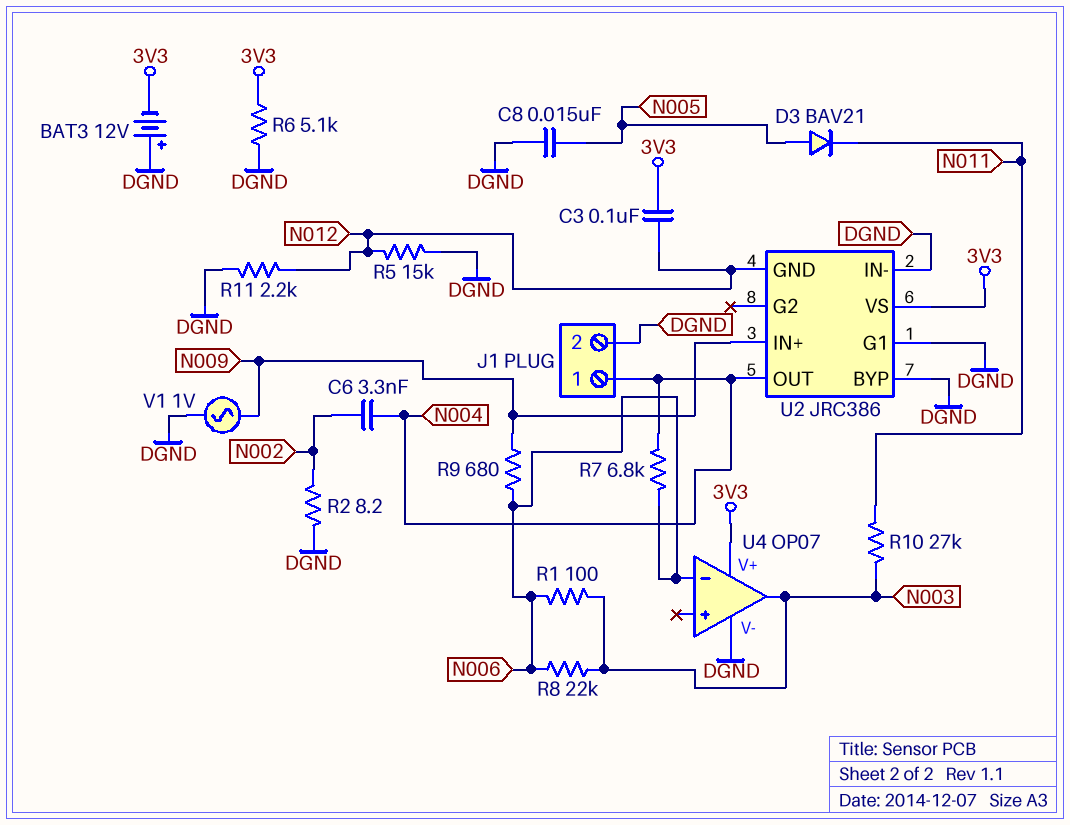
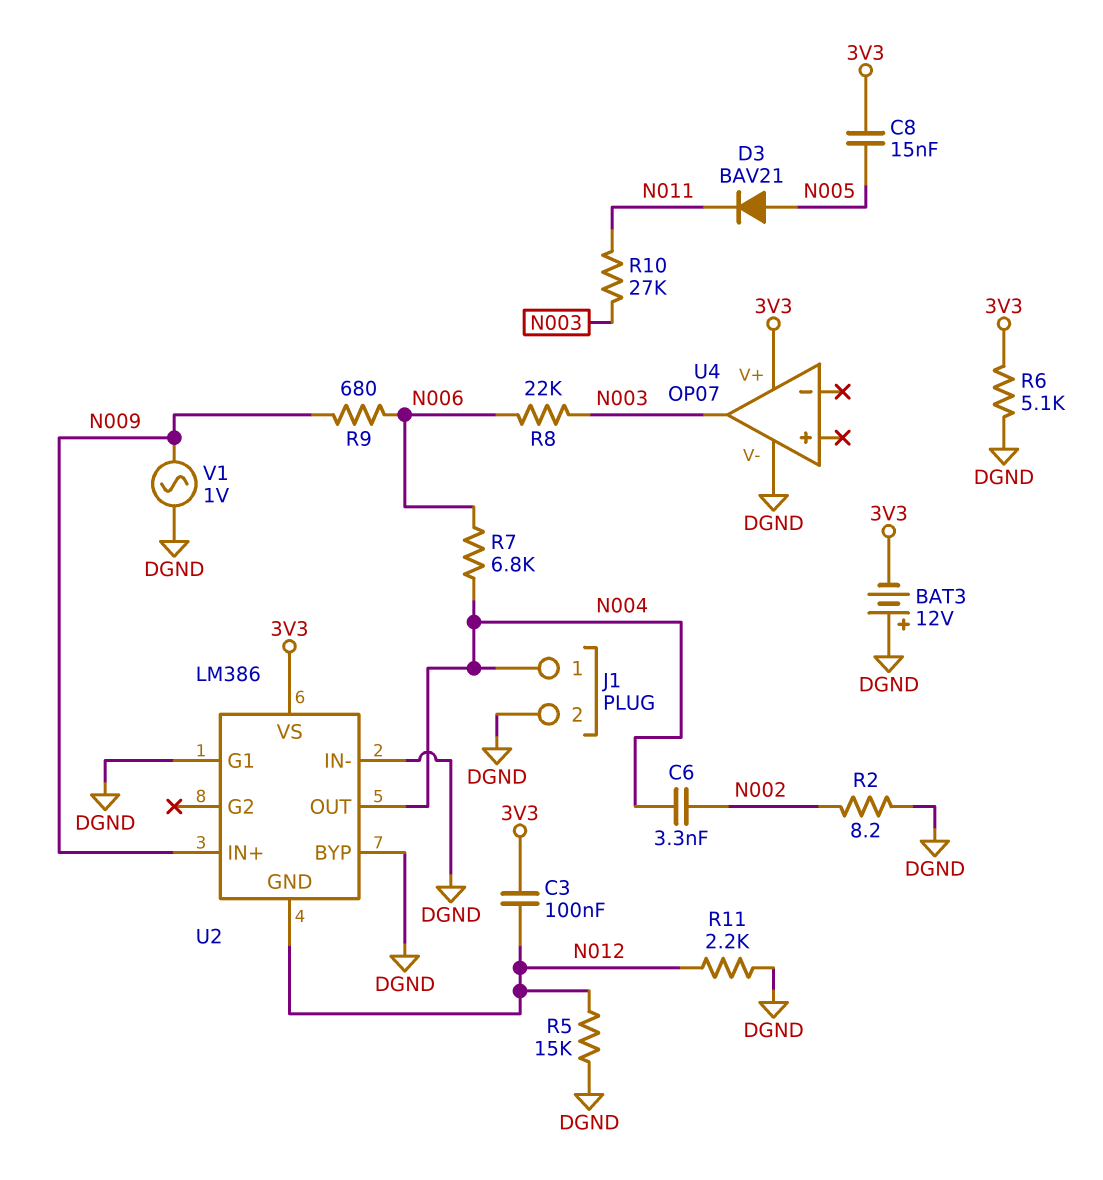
C8: 15nF (DGND, N005) -> 15nF (3V3, N005)
R1: 100 (N003, N006) -> none
U2: JRC386 -> LM386
U4 pin in-: N006 -> none

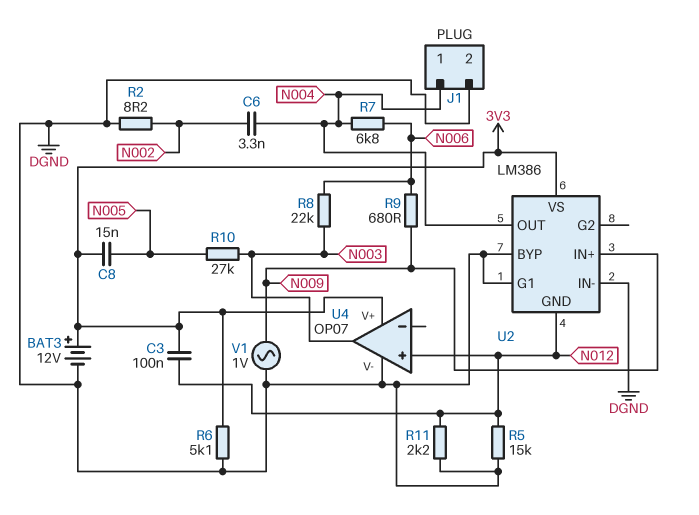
BAT3: 12V (plus DGND, minus 3V3) -> 12V (plus 3V3, minus DGND)
D3: diode BAV21 (A N005, K N011) -> none
R10: 27k (N003, N011) -> 27k (N003, N005)
U4 pin in+: none -> N012

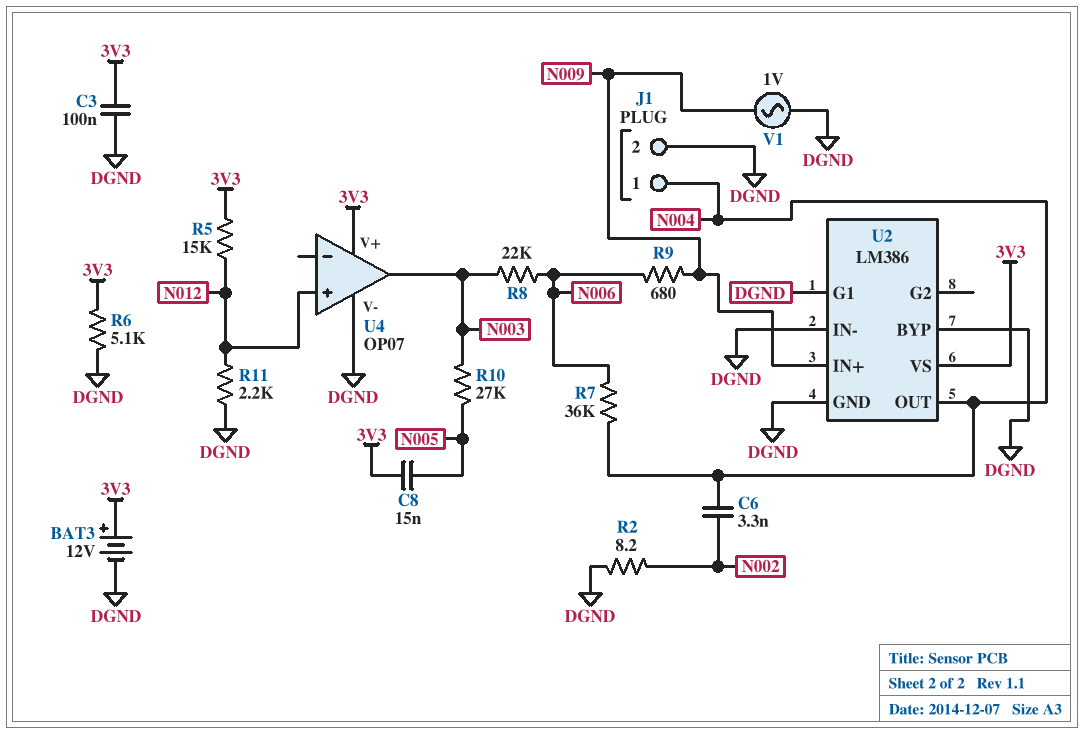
C3: 100nF (3V3, N012) -> 100nF (3V3, DGND)
R5: 15k (DGND, N012) -> 15k (3V3, N012)
R7: 6.8k (N004, N006) -> 36k (N004, N006)
U2 pin GND: N012 -> DGND

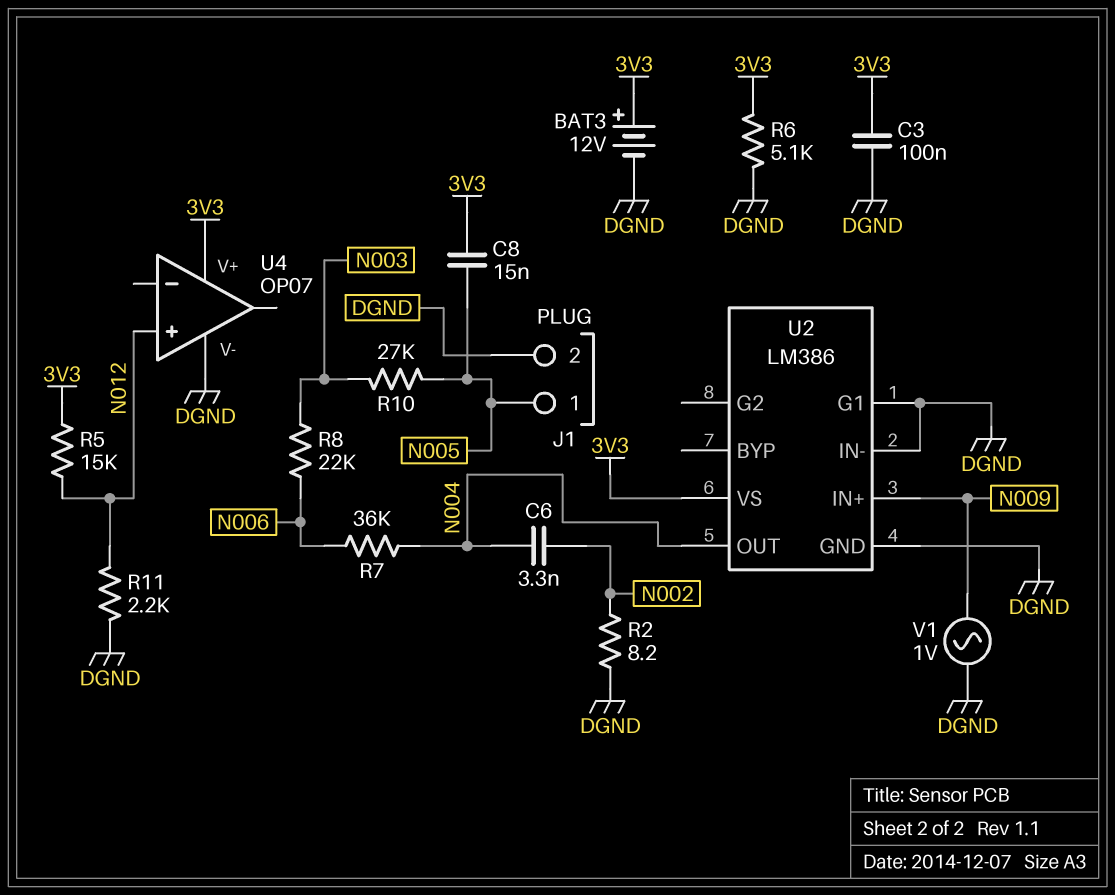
J1 pin 1: N004 -> N005
R9: 680 (N006, N009) -> none
U2 pin BYP: DGND -> none
U4 pin out: N003 -> none

